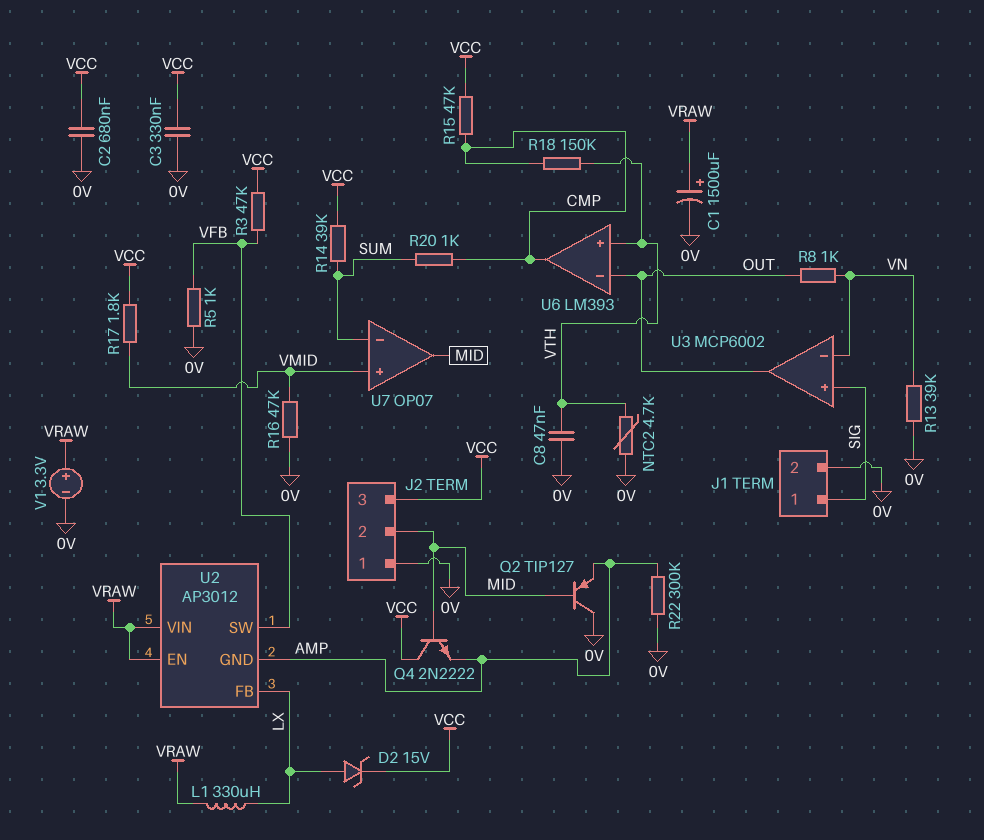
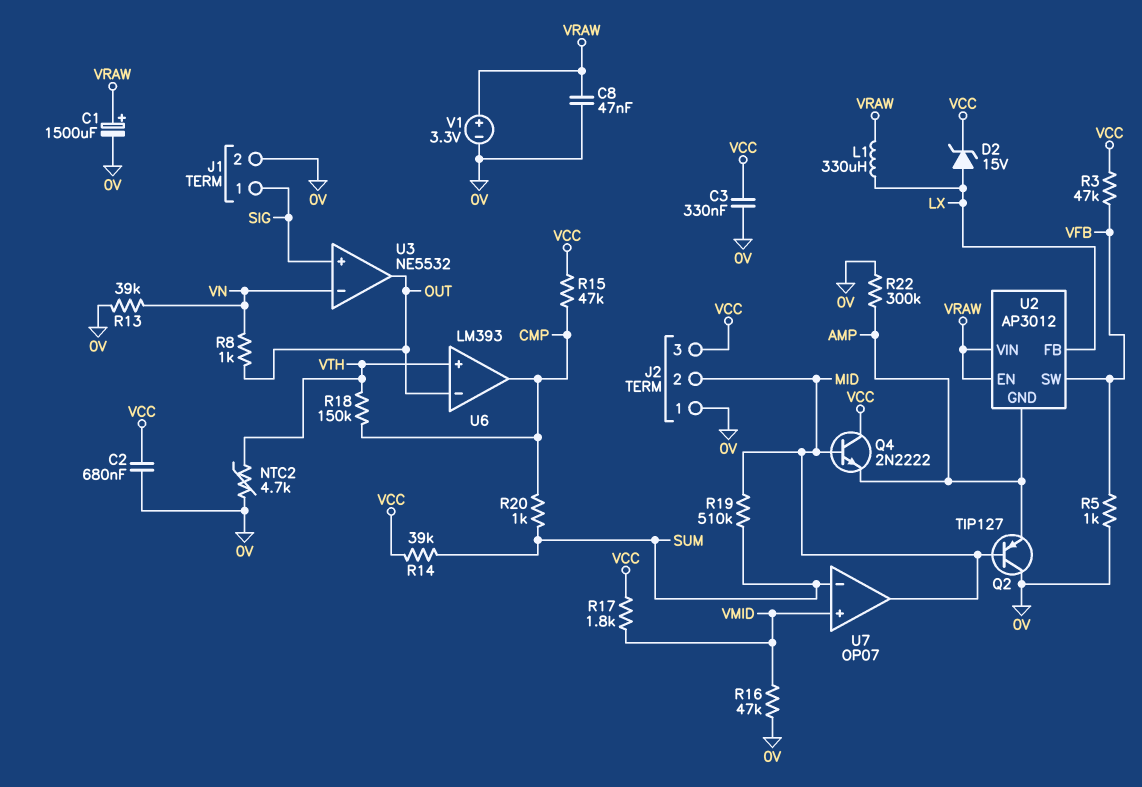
C8: 47nF (0V, VTH) -> 47nF (0V, VRAW)
R19: none -> 510k (MID, SUM)
U3: MCP6002 -> NE5532

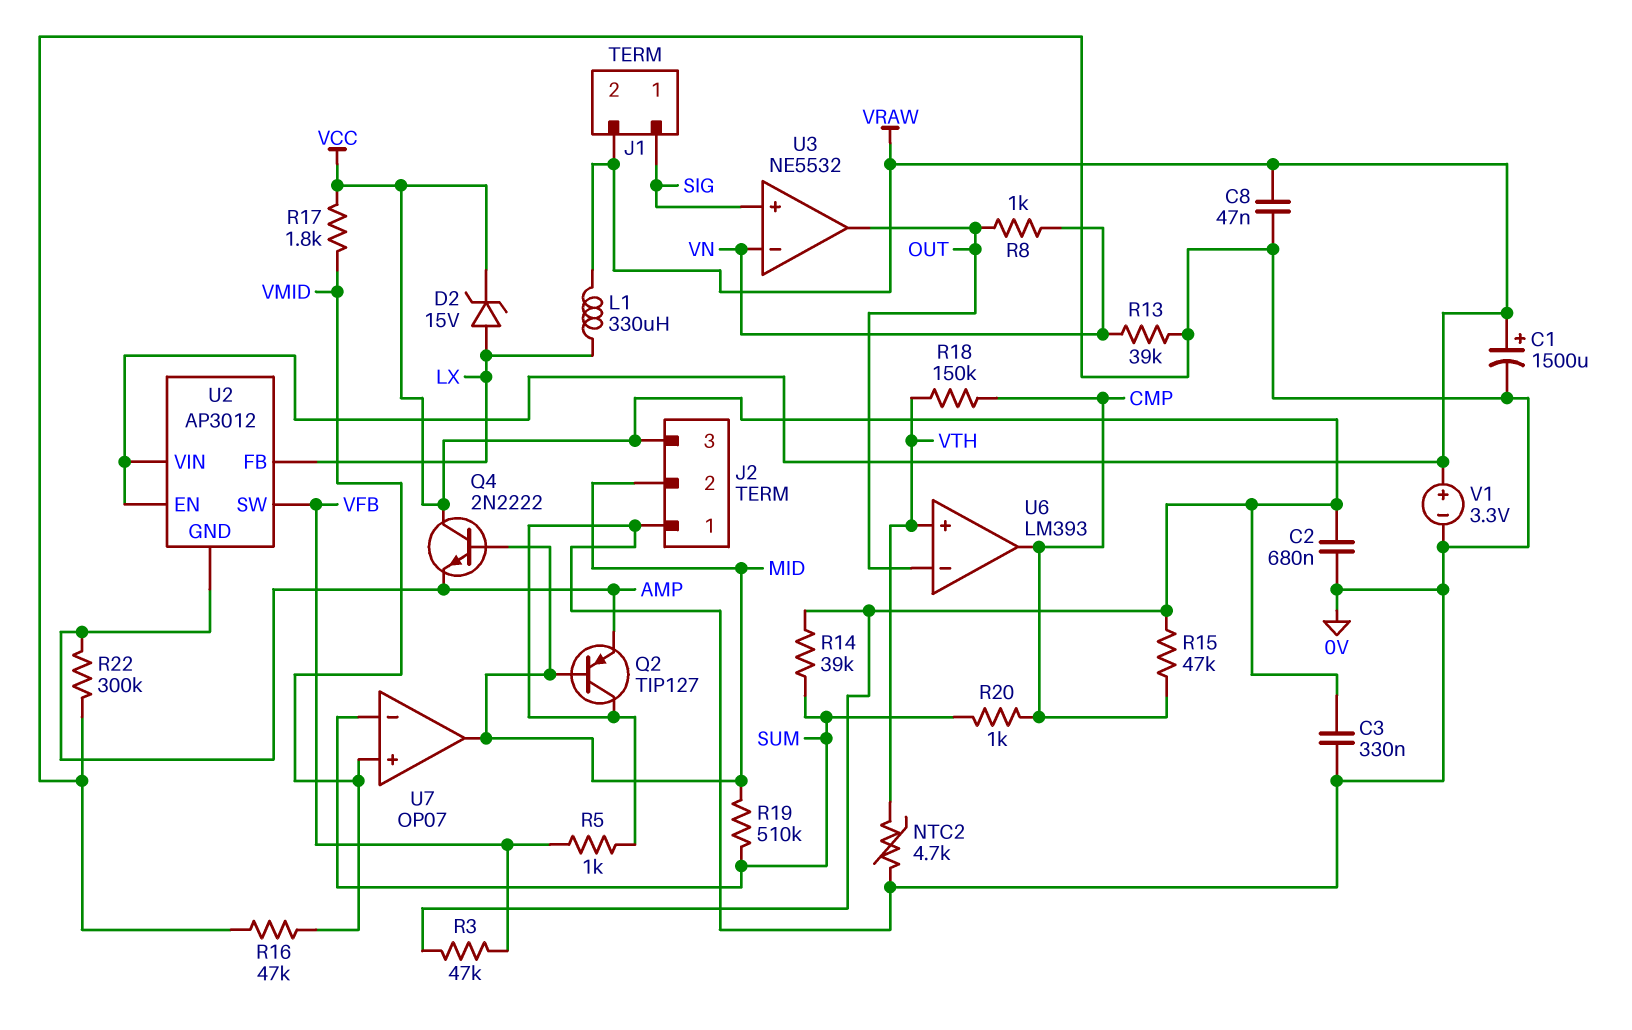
J1 pin 2: 0V -> VRAW

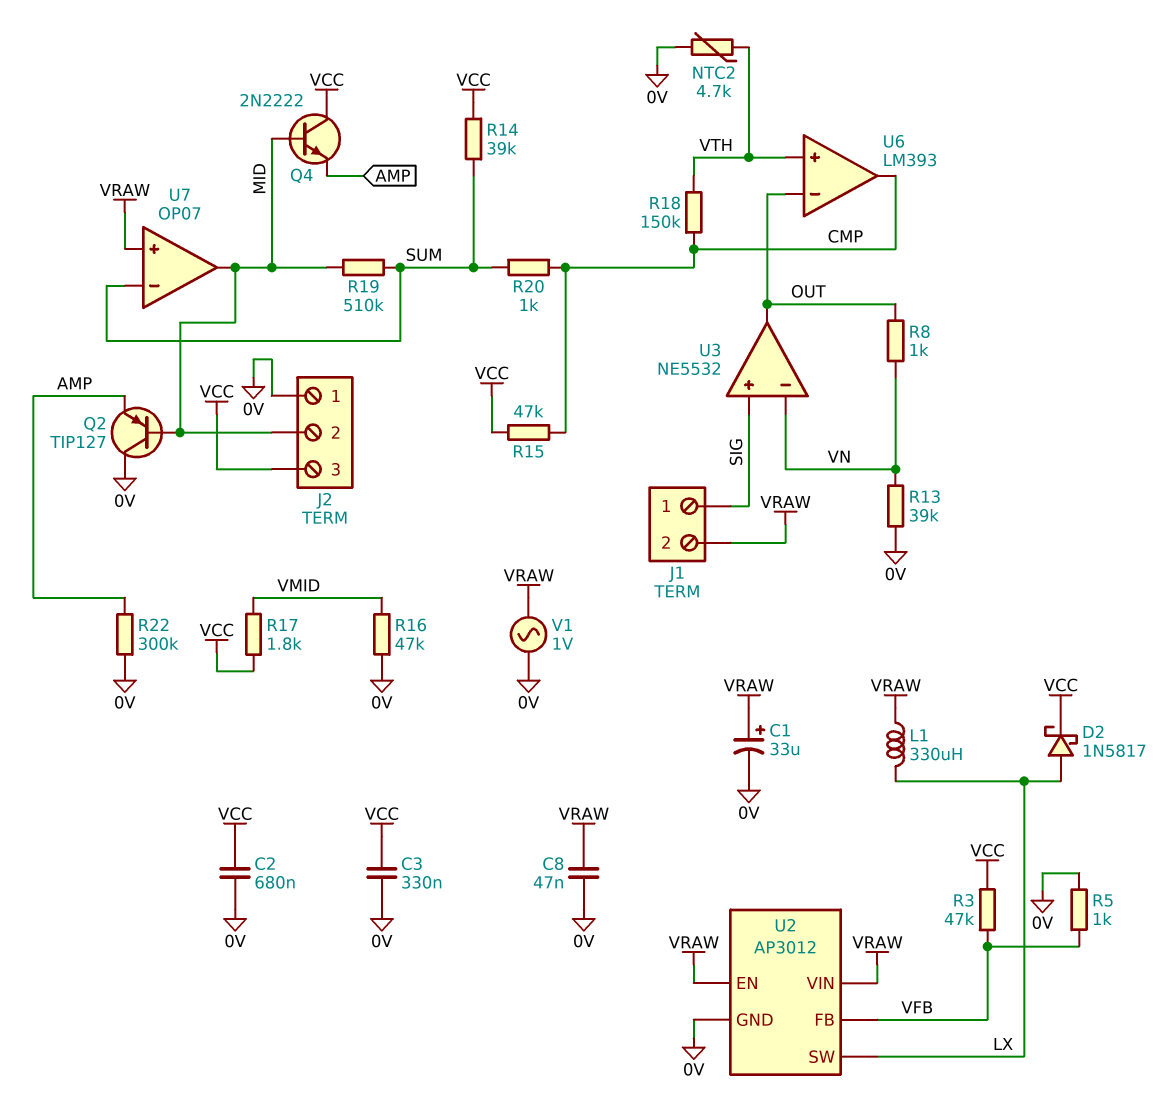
C1: 1500uF (plus VRAW, minus 0V) -> 33uF (plus VRAW, minus 0V)
D2: zener 15V (A LX, K VCC) -> schottky 1N5817 (A LX, K VCC)
U2 pin FB: LX -> VFB
U2 pin GND: AMP -> 0V
U2 pin SW: VFB -> LX
U7 pin in+: VMID -> VRAW
V1: 3.3V (plus VRAW, minus 0V) -> AC 1V (0V, VRAW)

